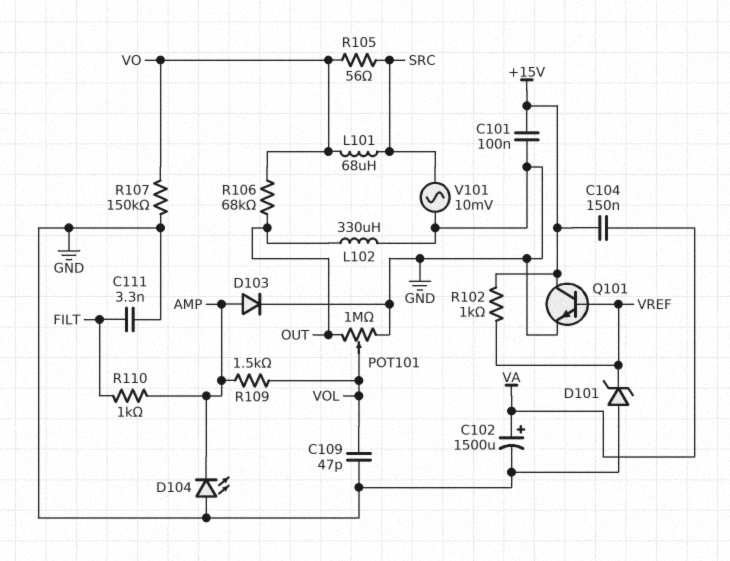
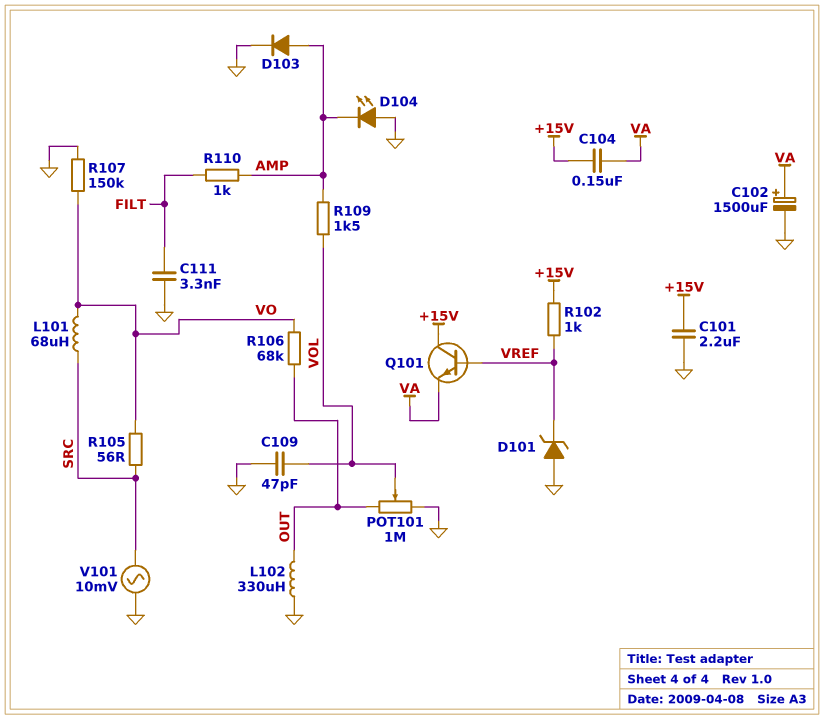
C101: 100nF (+15V, GND) -> 2.2uF (+15V, GND)
Q101: NPN (B VREF, C +15V, E GND) -> NPN (B VREF, C +15V, E VA)

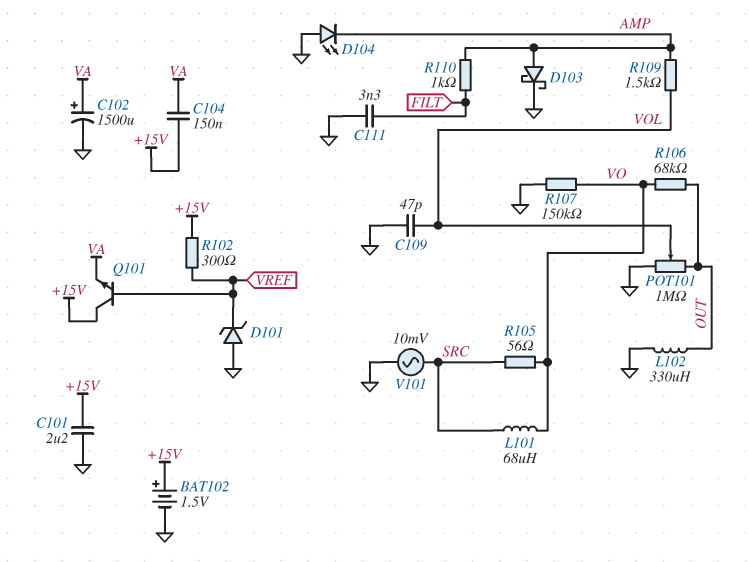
BAT102: none -> 1.5V (plus +15V, minus GND)
D103: diode (A AMP, K GND) -> schottky (A AMP, K GND)
R102: 1k (+15V, VREF) -> 300 (+15V, VREF)

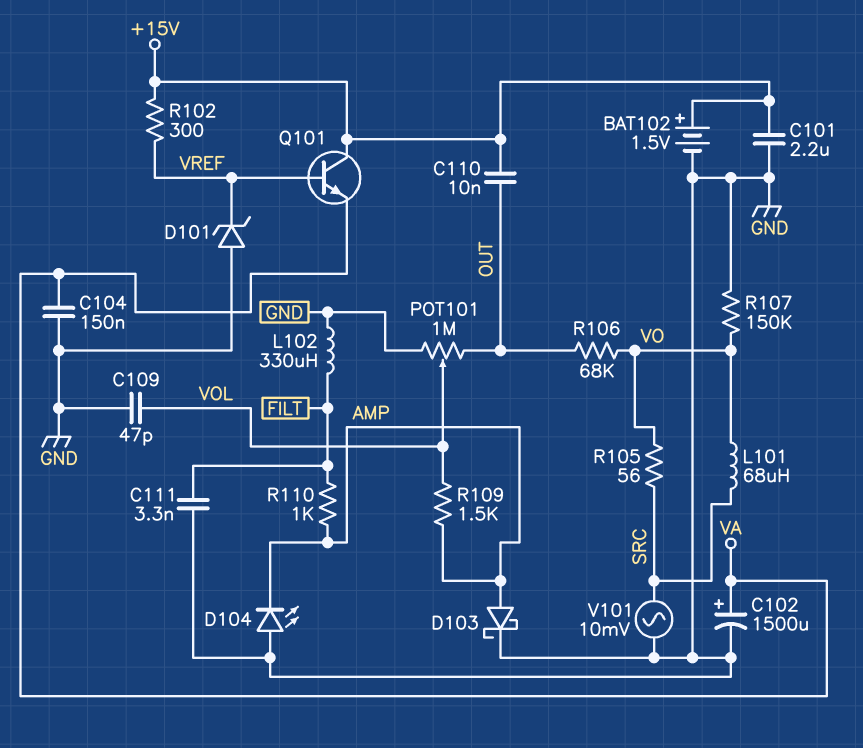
C104: 150nF (+15V, VA) -> 150nF (GND, VA)
C110: none -> 10nF (+15V, OUT)
L102: 330uH (GND, OUT) -> 330uH (FILT, GND)

